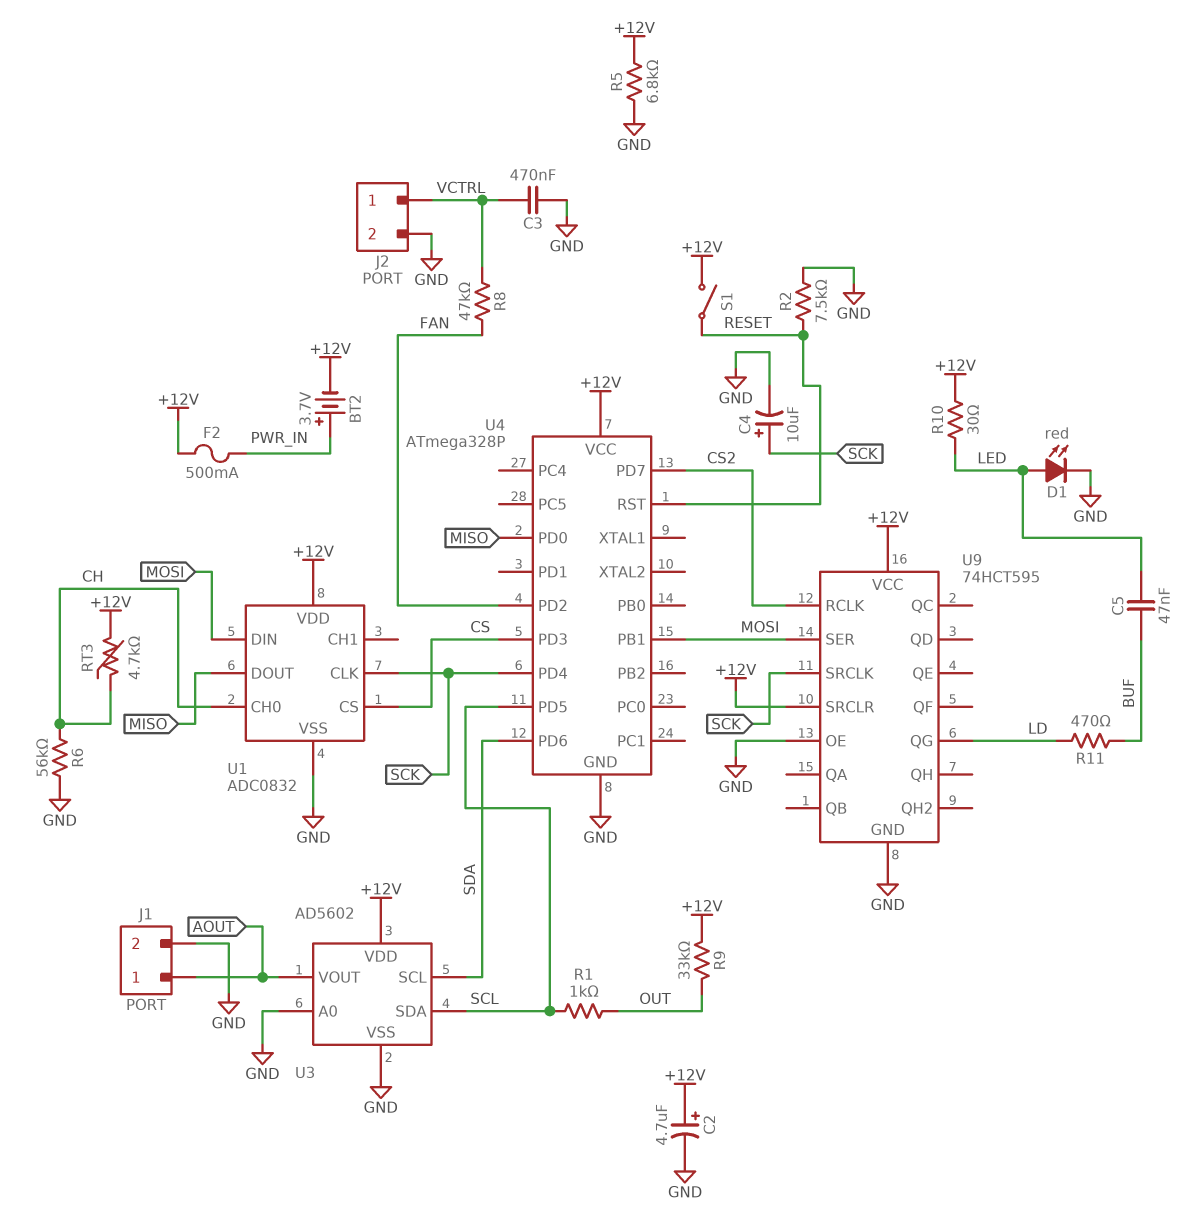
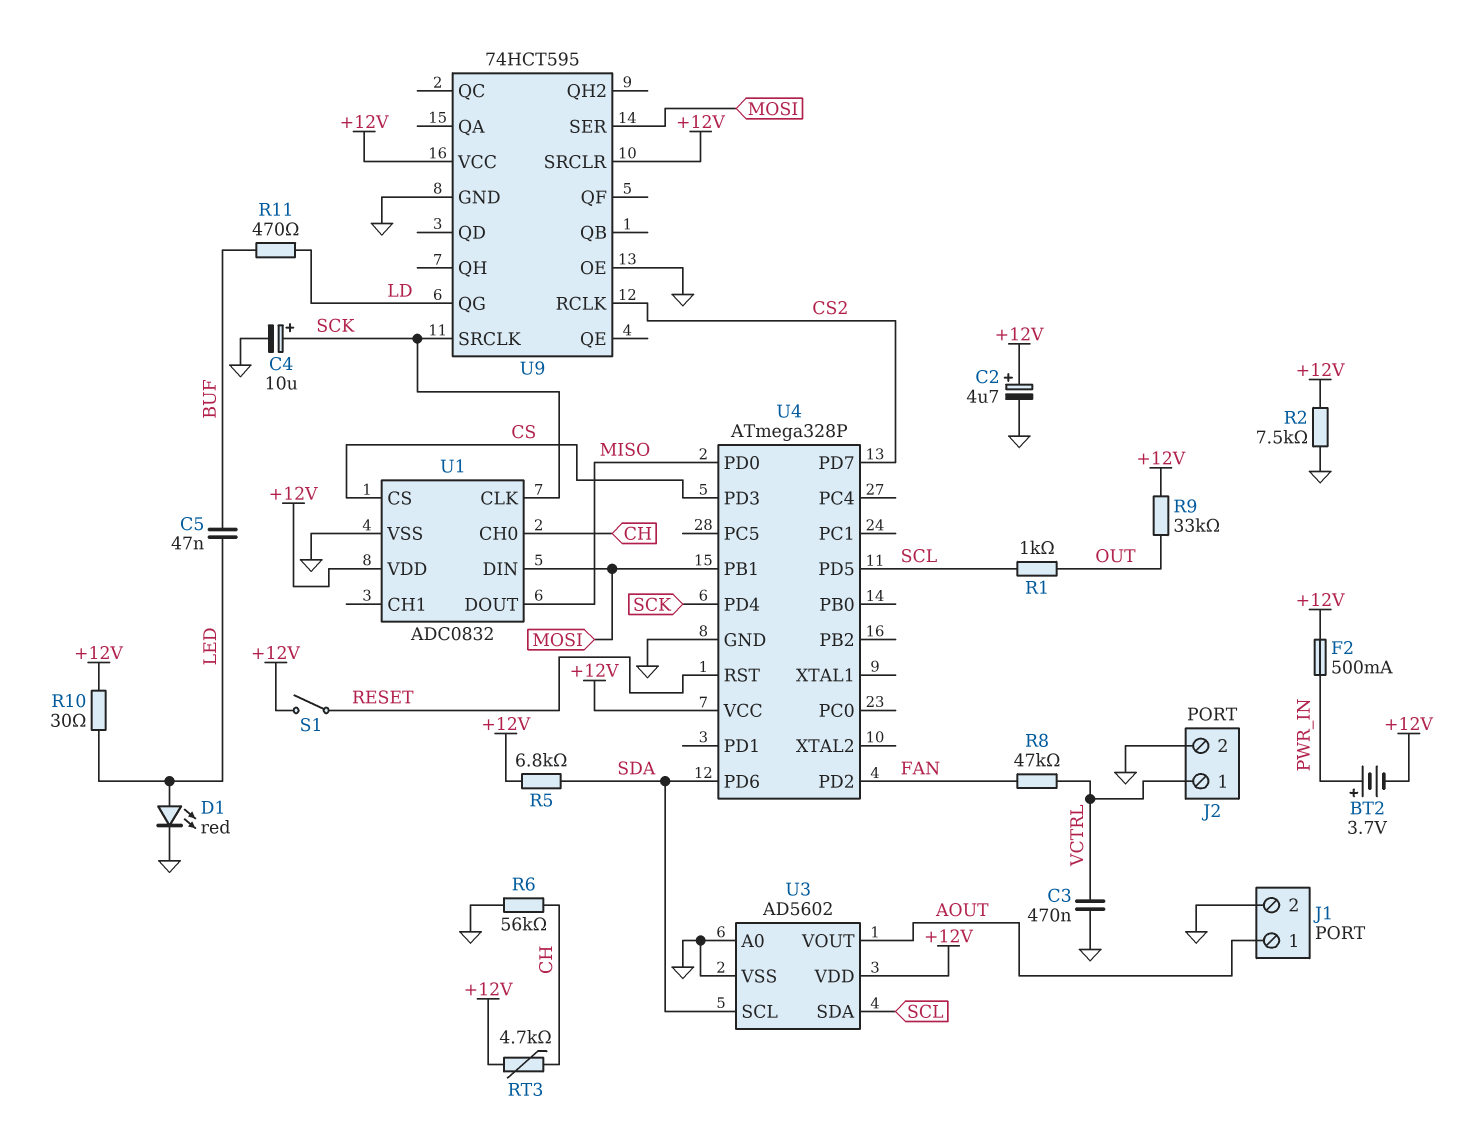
R2: 7.5k (GND, RESET) -> 7.5k (+12V, GND)
R5: 6.8k (+12V, GND) -> 6.8k (+12V, SDA)

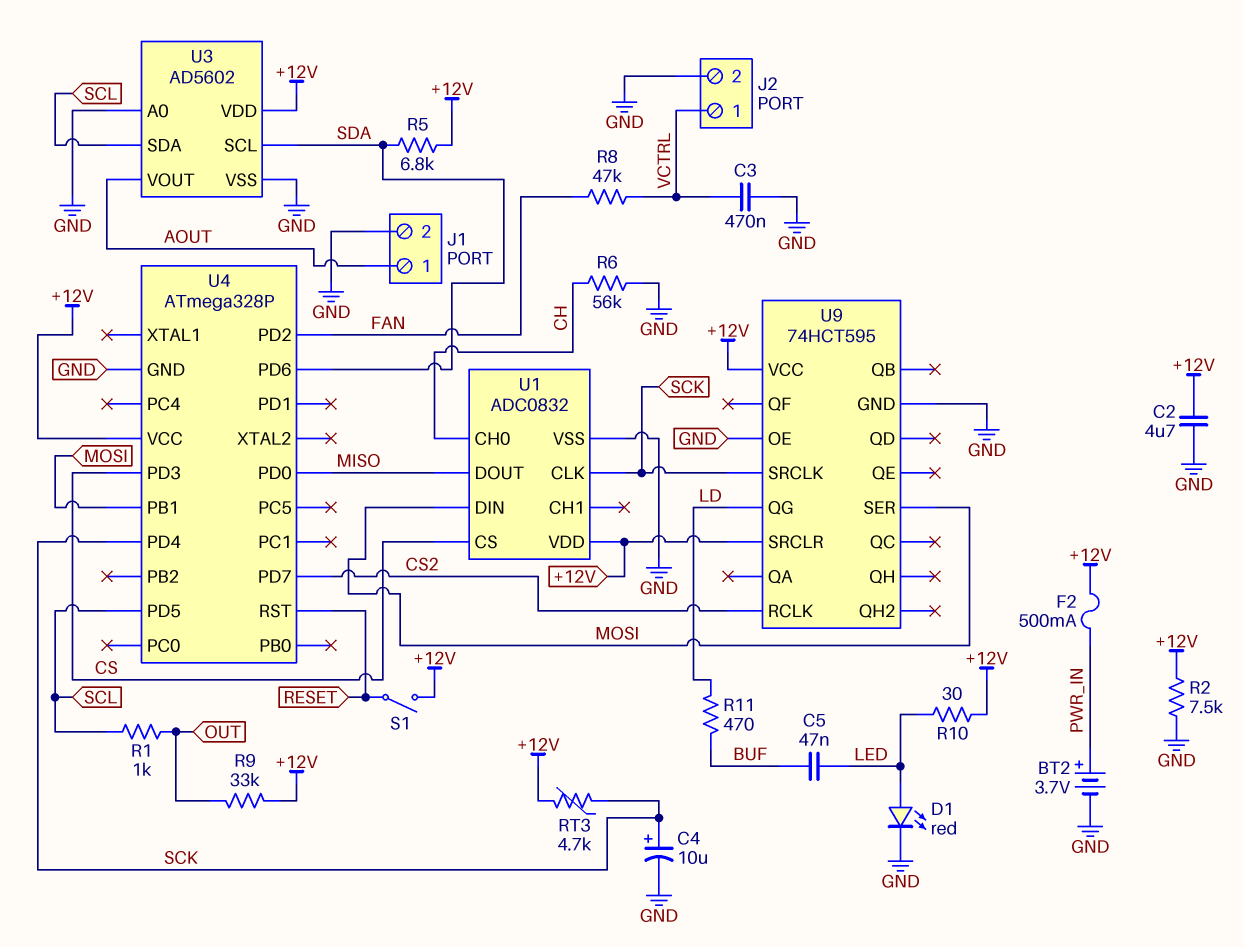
BT2: 3.7V (plus PWR_IN, minus +12V) -> 3.7V (plus PWR_IN, minus GND)
C2: 4.7uF (plus +12V, minus GND) -> 4.7uF (+12V, GND)
RT3: 4.7k (+12V, CH) -> 4.7k (+12V, SCK)

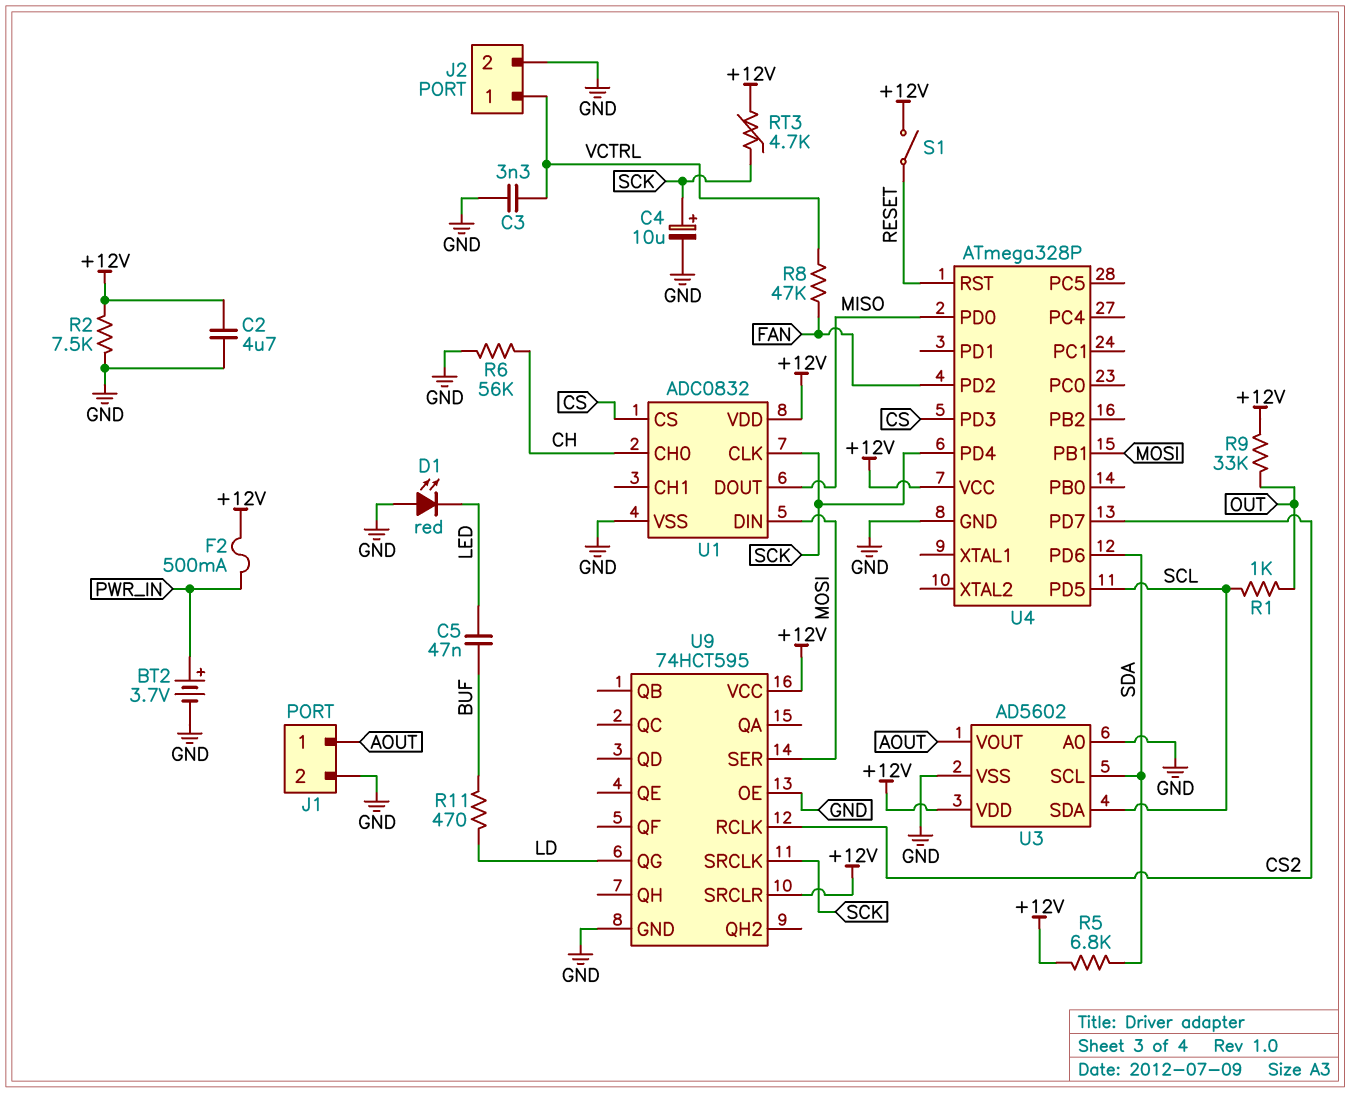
C3: 470nF (GND, VCTRL) -> 3.3nF (GND, VCTRL)
D1: LED red (A LED, K GND) -> LED red (A GND, K LED)
R10: 30 (+12V, LED) -> none

